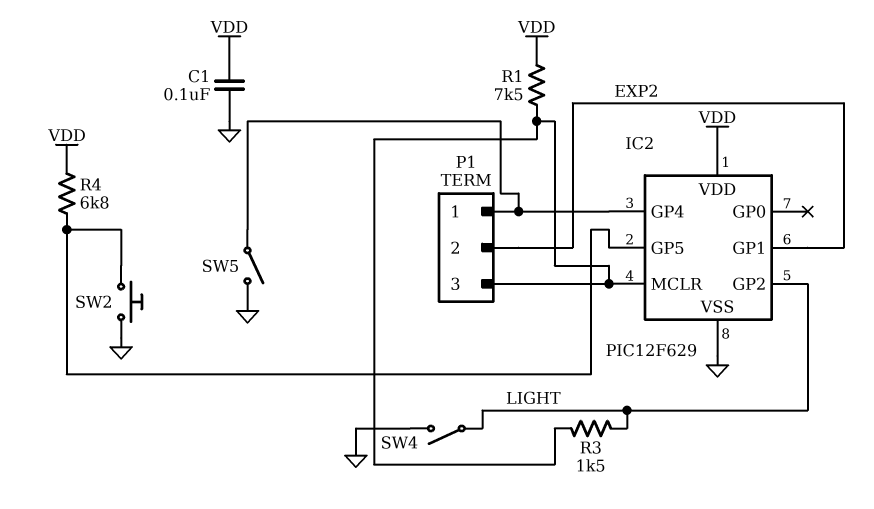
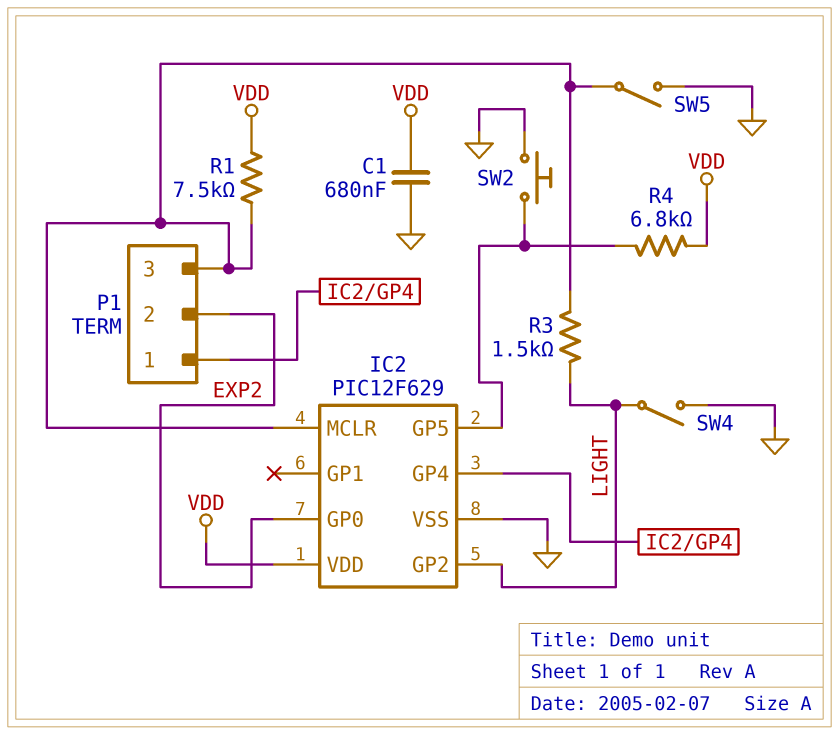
C1: 100nF (GND, VDD) -> 680nF (GND, VDD)
IC2 pin GP0: none -> EXP2
IC2 pin GP1: EXP2 -> none
SW5: switch (GND, IC2/GP4) -> switch (GND, IC2/MCLR)

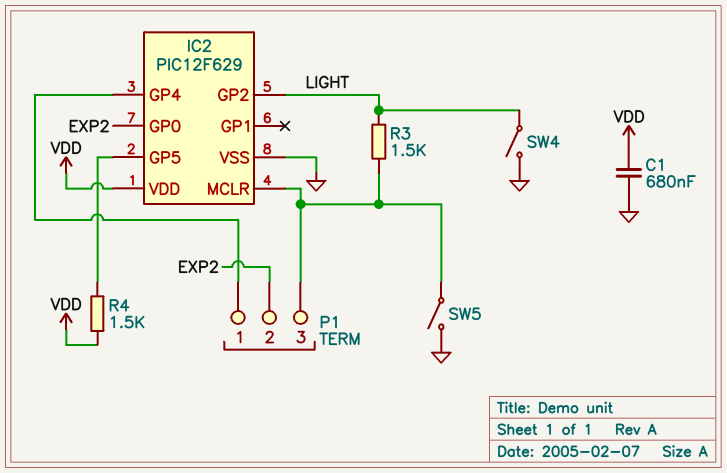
R1: 7.5k (IC2/MCLR, VDD) -> none
R4: 6.8k (IC2/GP5, VDD) -> 1.5k (IC2/GP5, VDD)
SW2: button (GND, IC2/GP5) -> none

